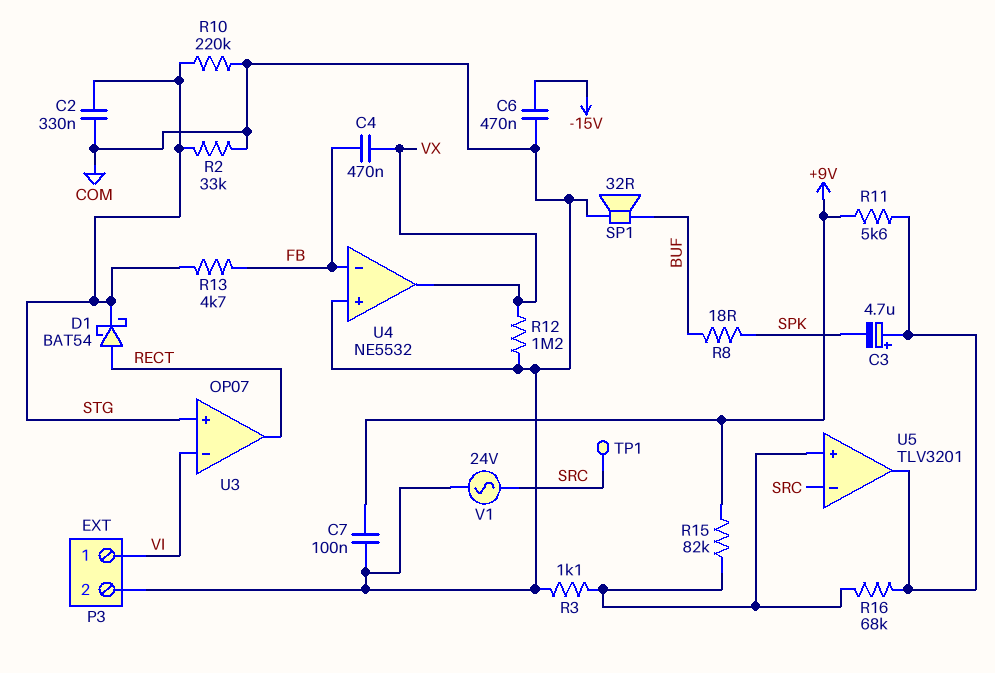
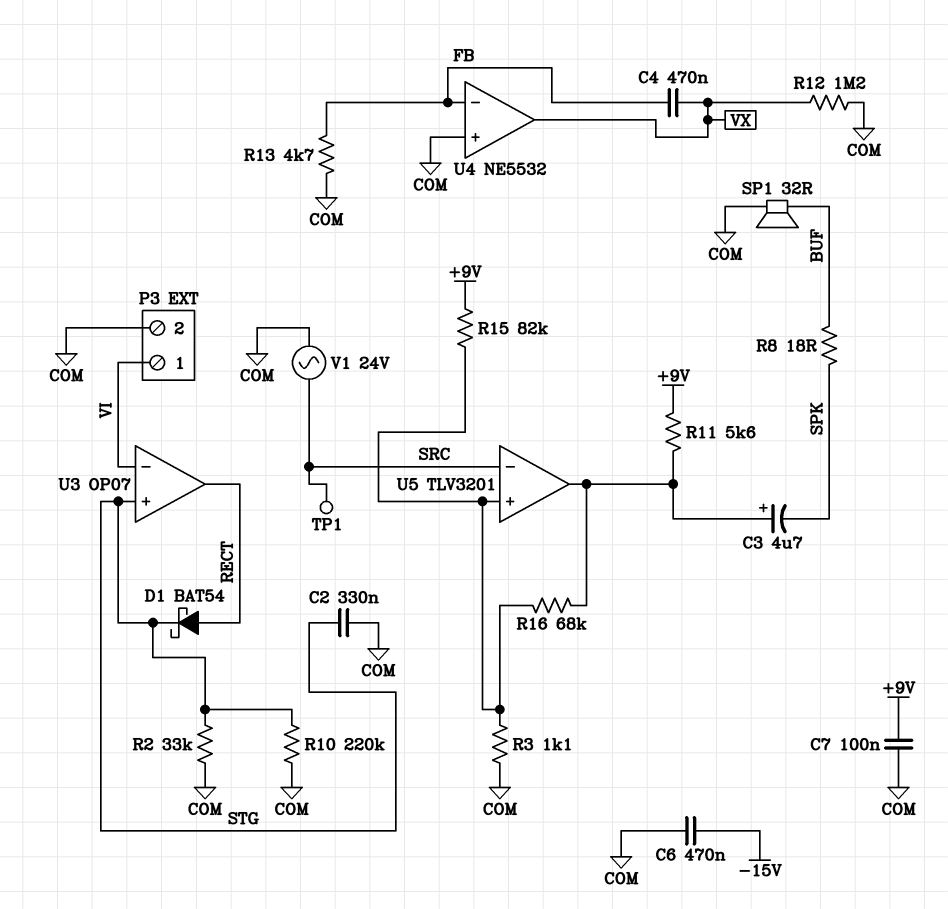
R13: 4.7k (FB, STG) -> 4.7k (COM, FB)

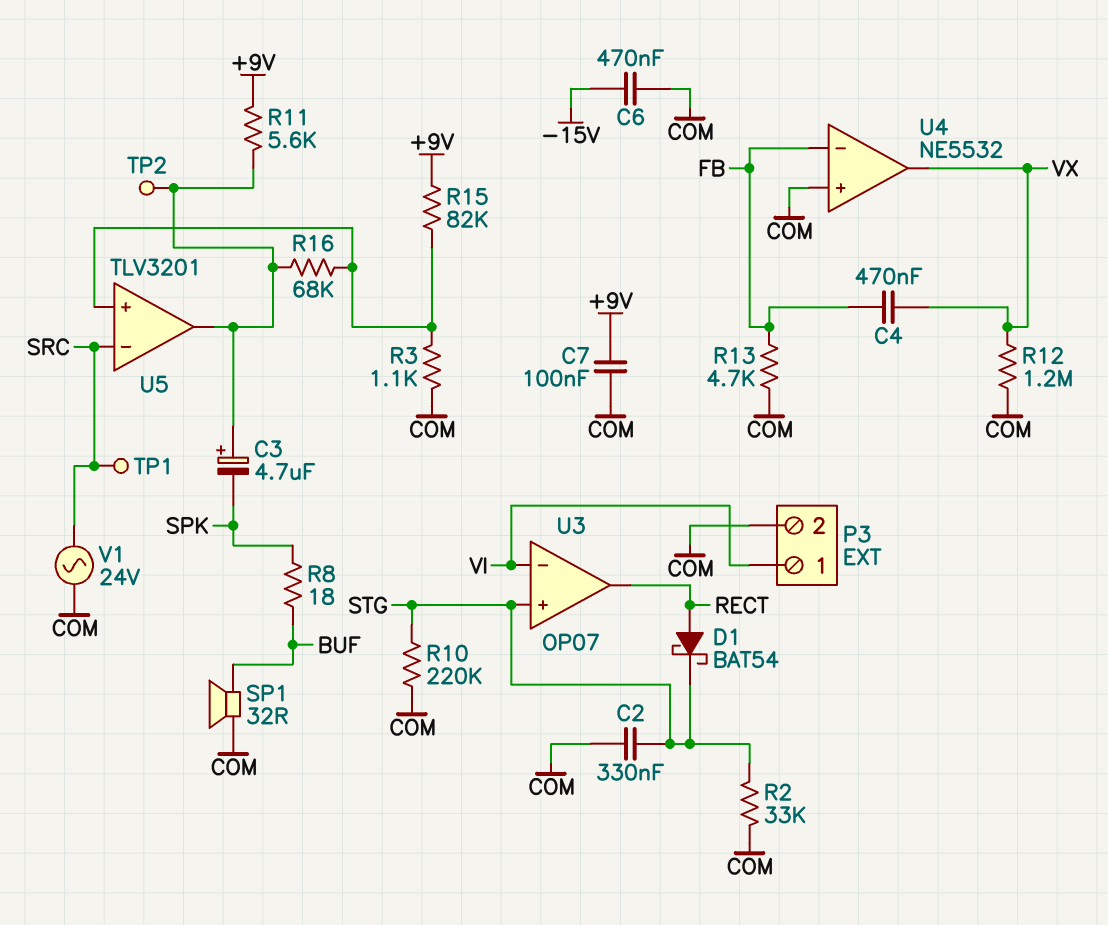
TP2: none -> test point (U5/out)

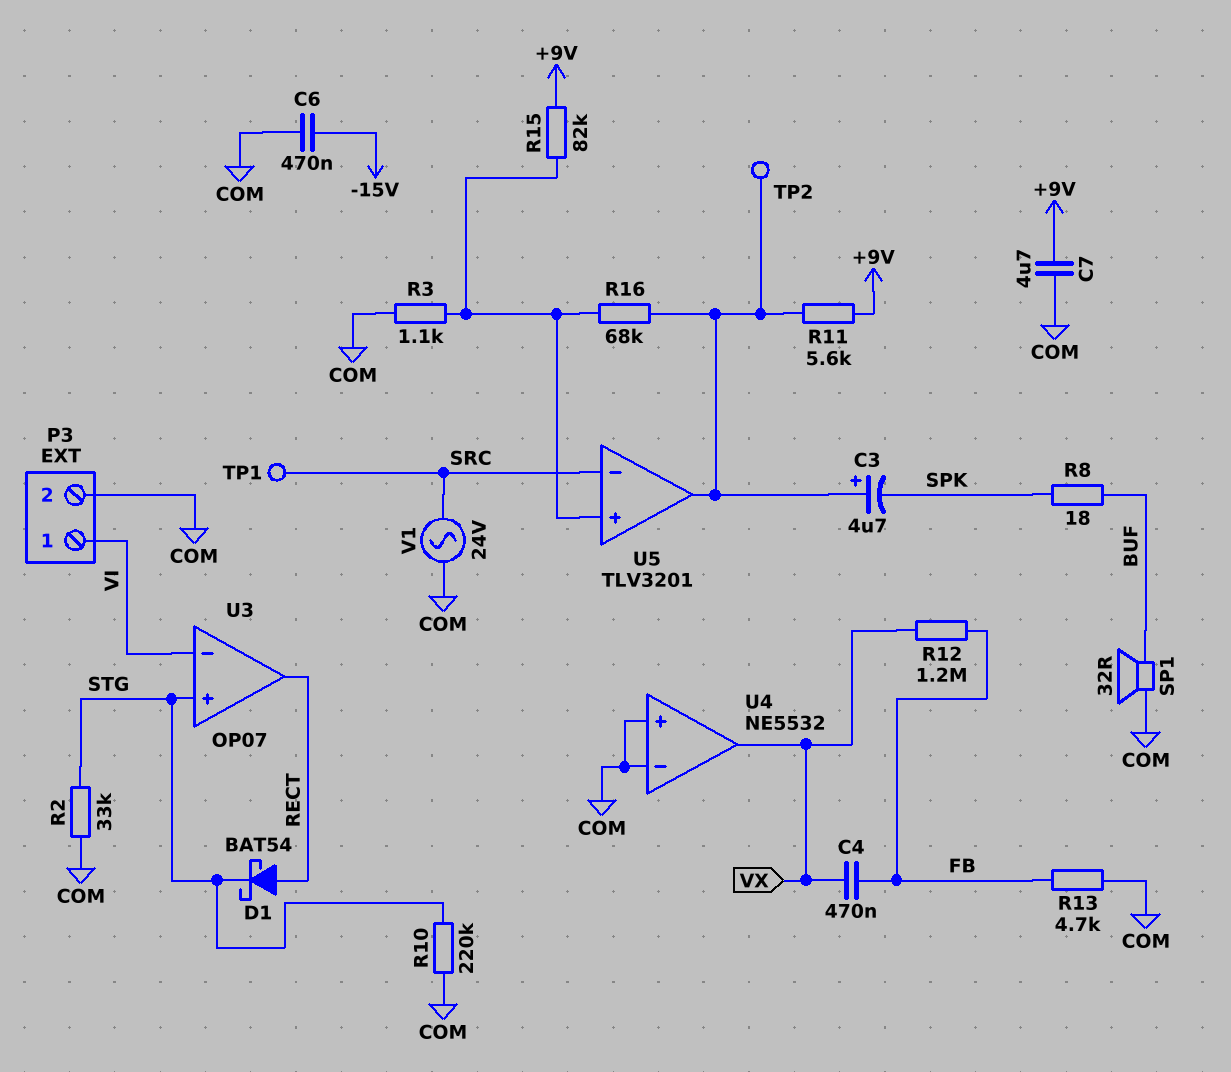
C2: 330nF (COM, STG) -> none
C7: 100nF (+9V, COM) -> 4.7uF (+9V, COM)
R12: 1.2M (COM, VX) -> 1.2M (FB, VX)
U4 pin in-: FB -> COM

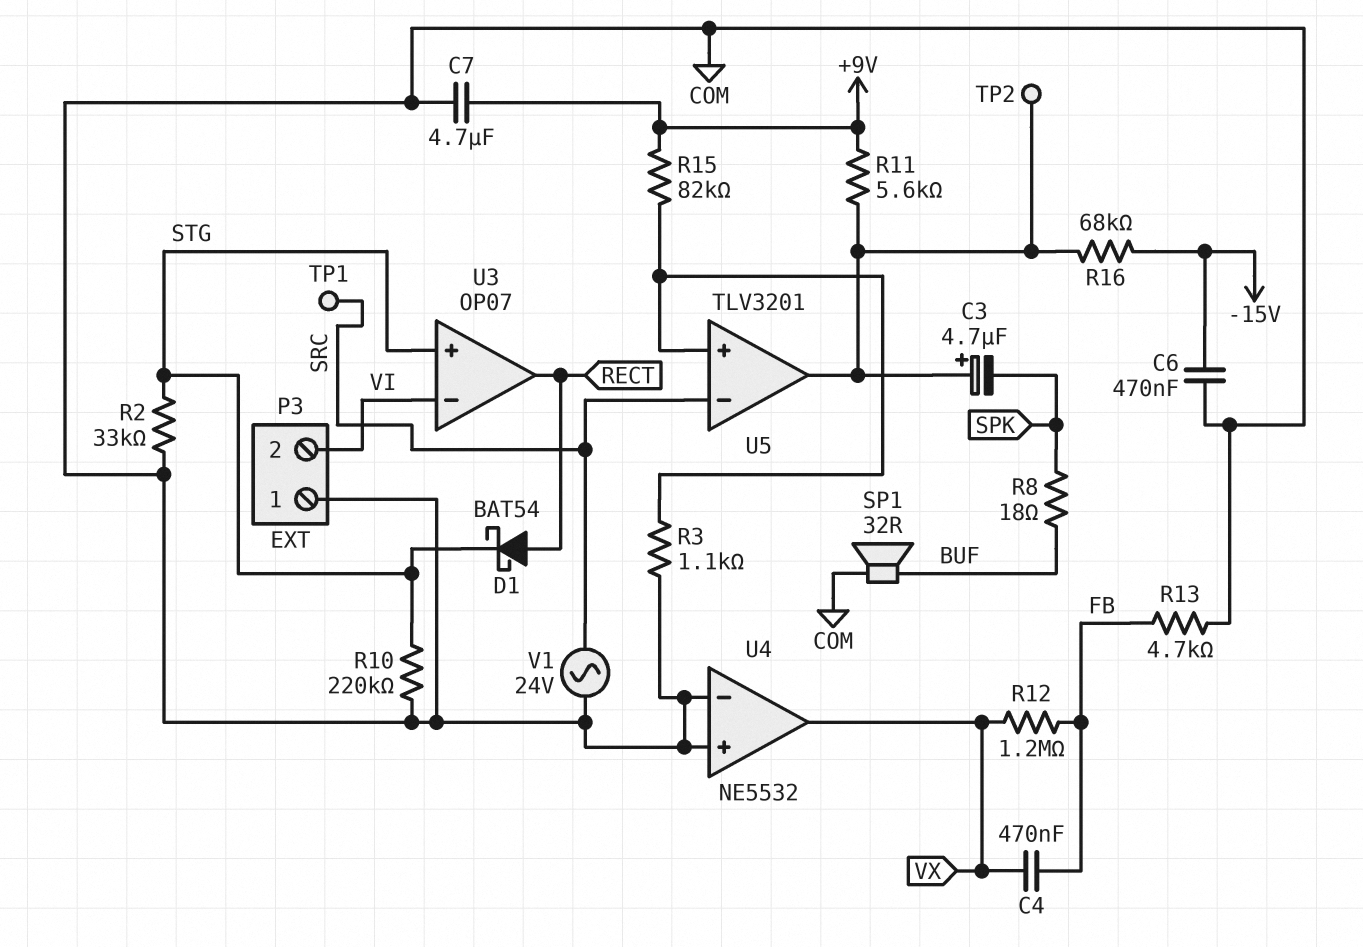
P3 pin 1: VI -> COM
P3 pin 2: COM -> VI
R16: 68k (U5/in+, U5/out) -> 68k (-15V, U5/out)

